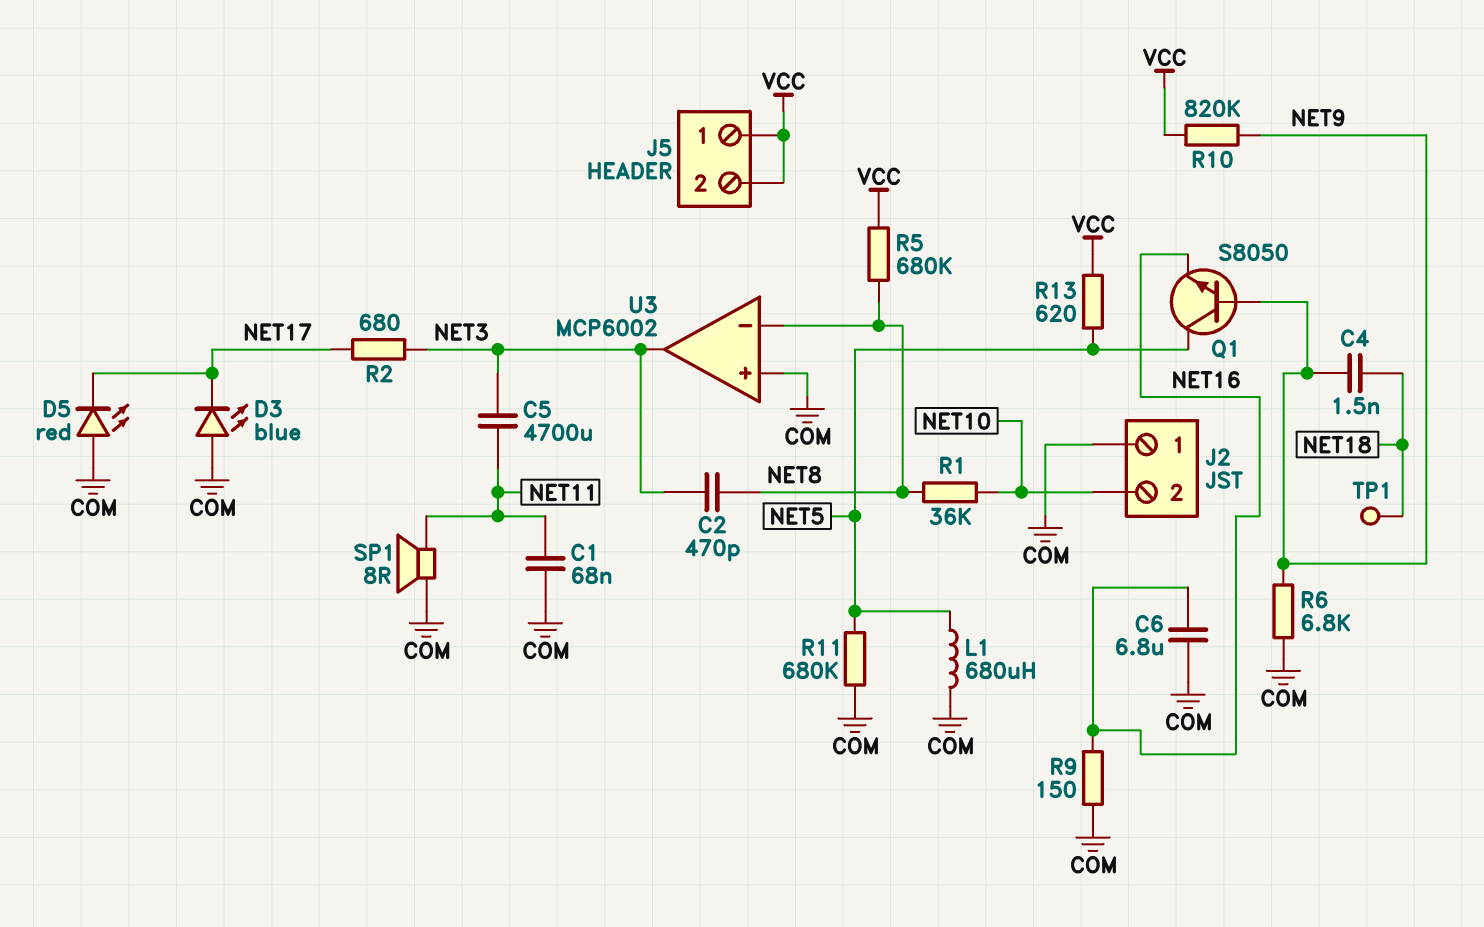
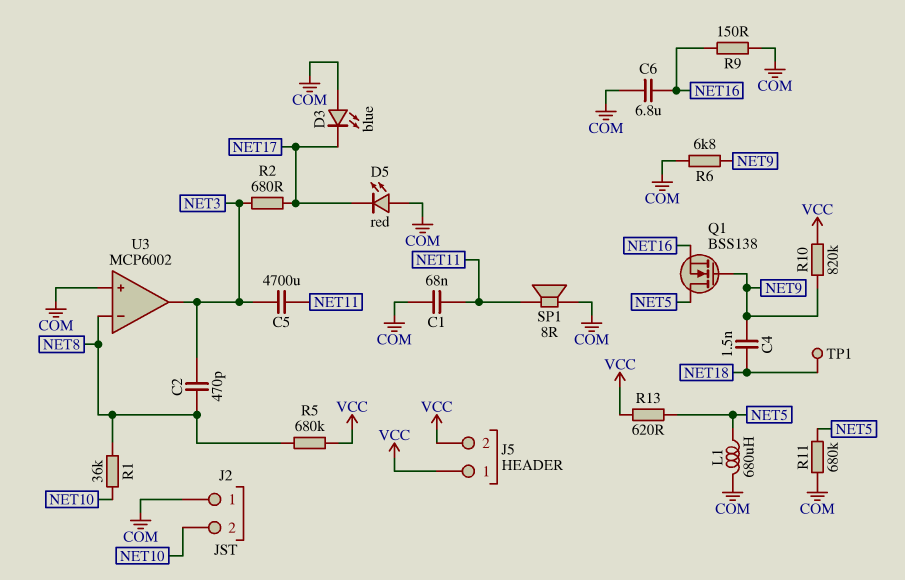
Q1: NPN S8050 (B NET9, C NET5, E NET16) -> NMOS BSS138 (G NET9, D NET5, S NET16)

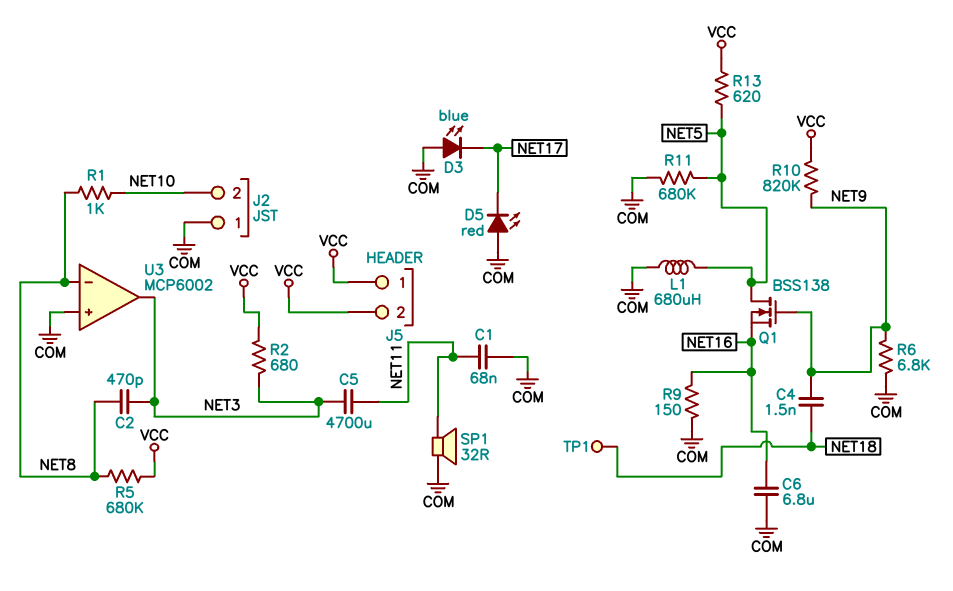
R1: 36k (NET8, NET10) -> 1k (NET8, NET10)
R2: 680 (NET3, NET17) -> 680 (NET3, VCC)
SP1: speaker 8R (COM, NET11) -> speaker 32R (COM, NET11)

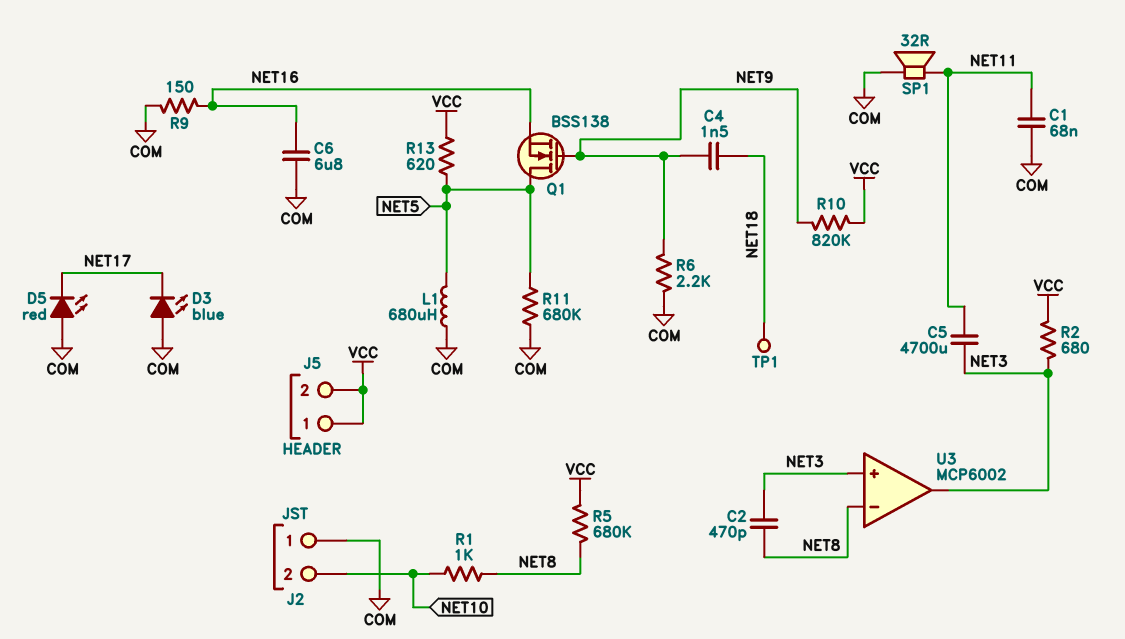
R6: 6.8k (COM, NET9) -> 2.2k (COM, NET9)
U3 pin in+: COM -> NET3

